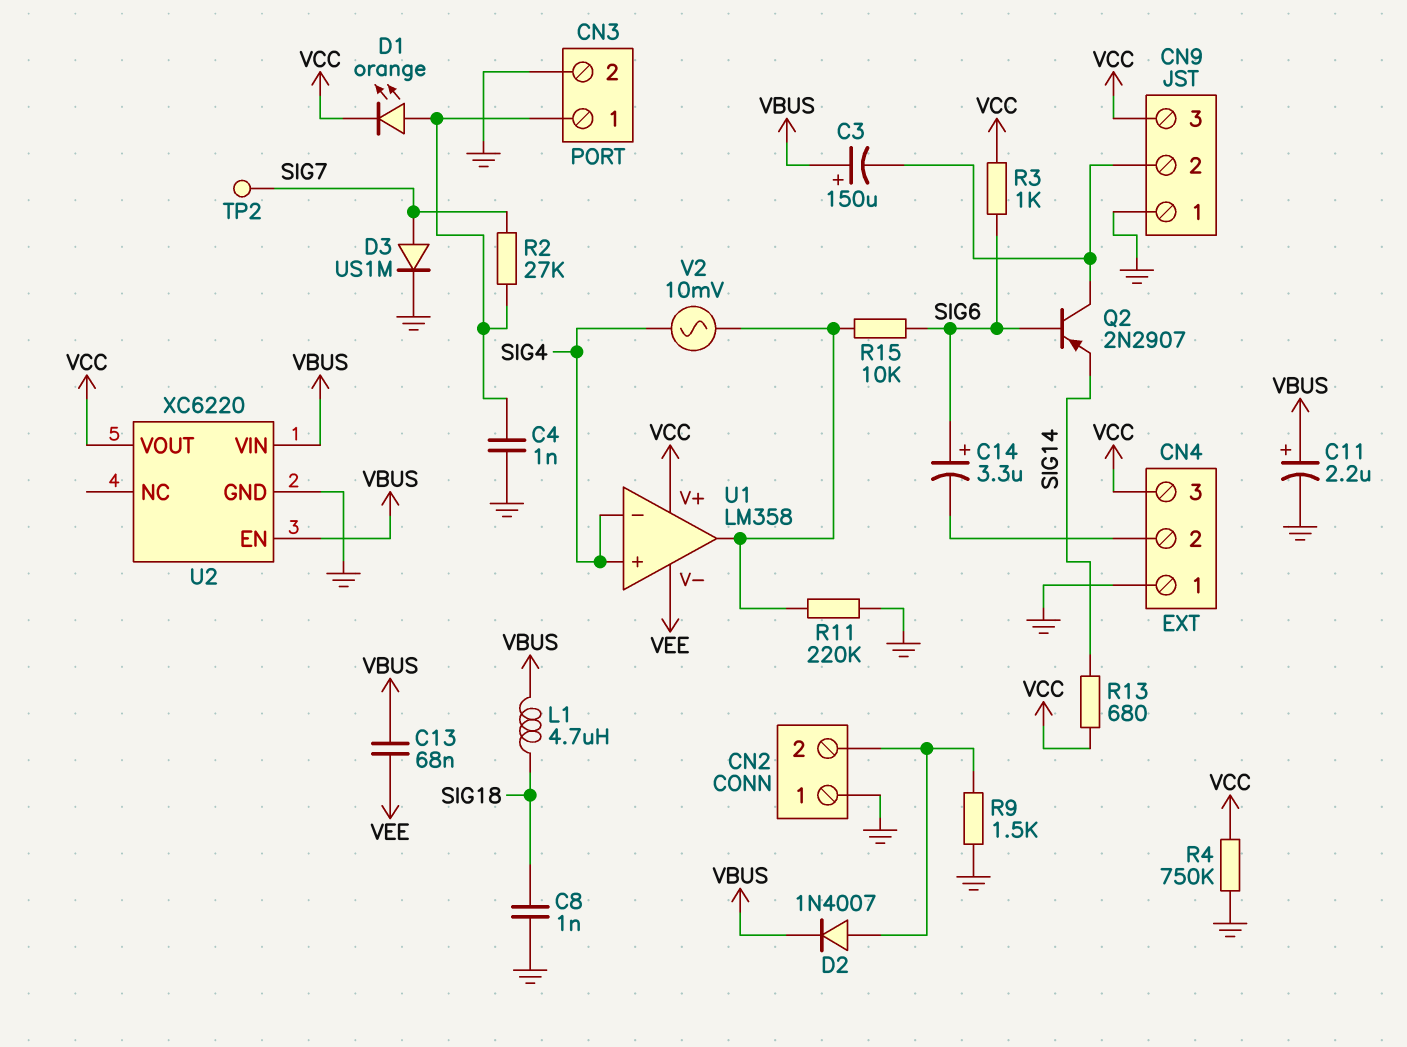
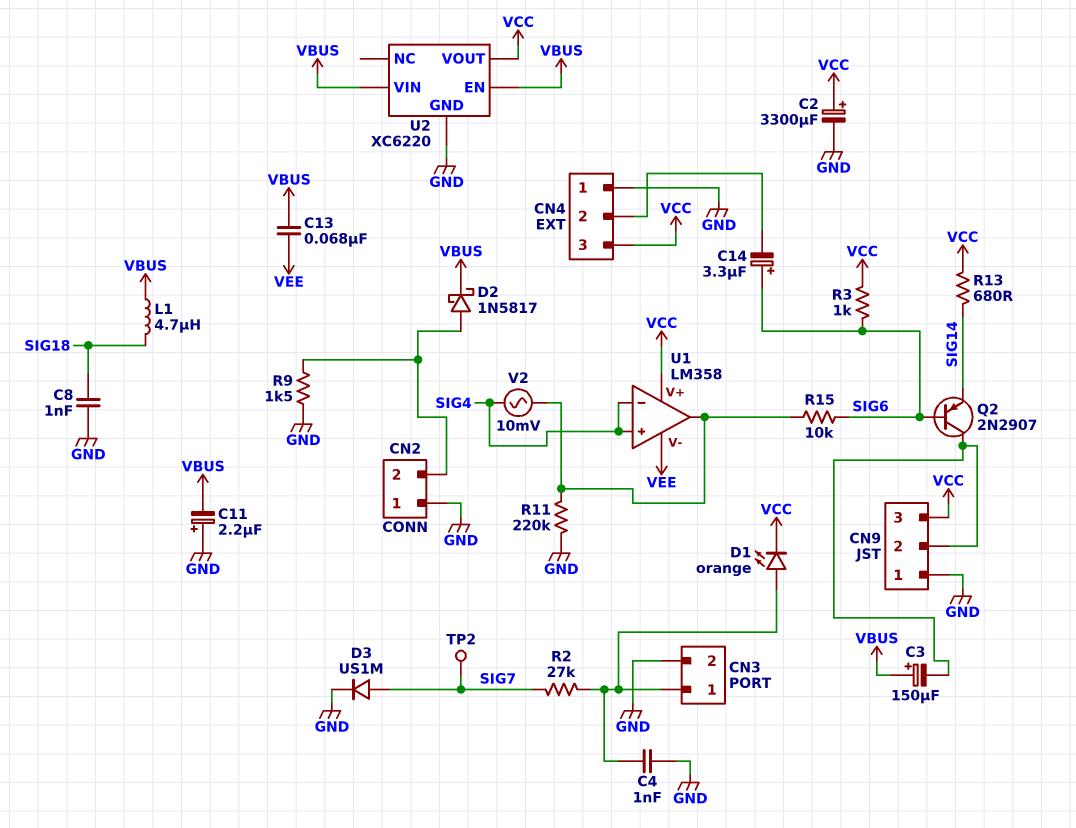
C2: none -> 3300uF (plus VCC, minus GND)
C11: 2.2uF (plus VBUS, minus GND) -> 2.2uF (plus GND, minus VBUS)
D2: diode 1N4007 (A CN2/2, K VBUS) -> schottky 1N5817 (A CN2/2, K VBUS)
R4: 750k (GND, VCC) -> none

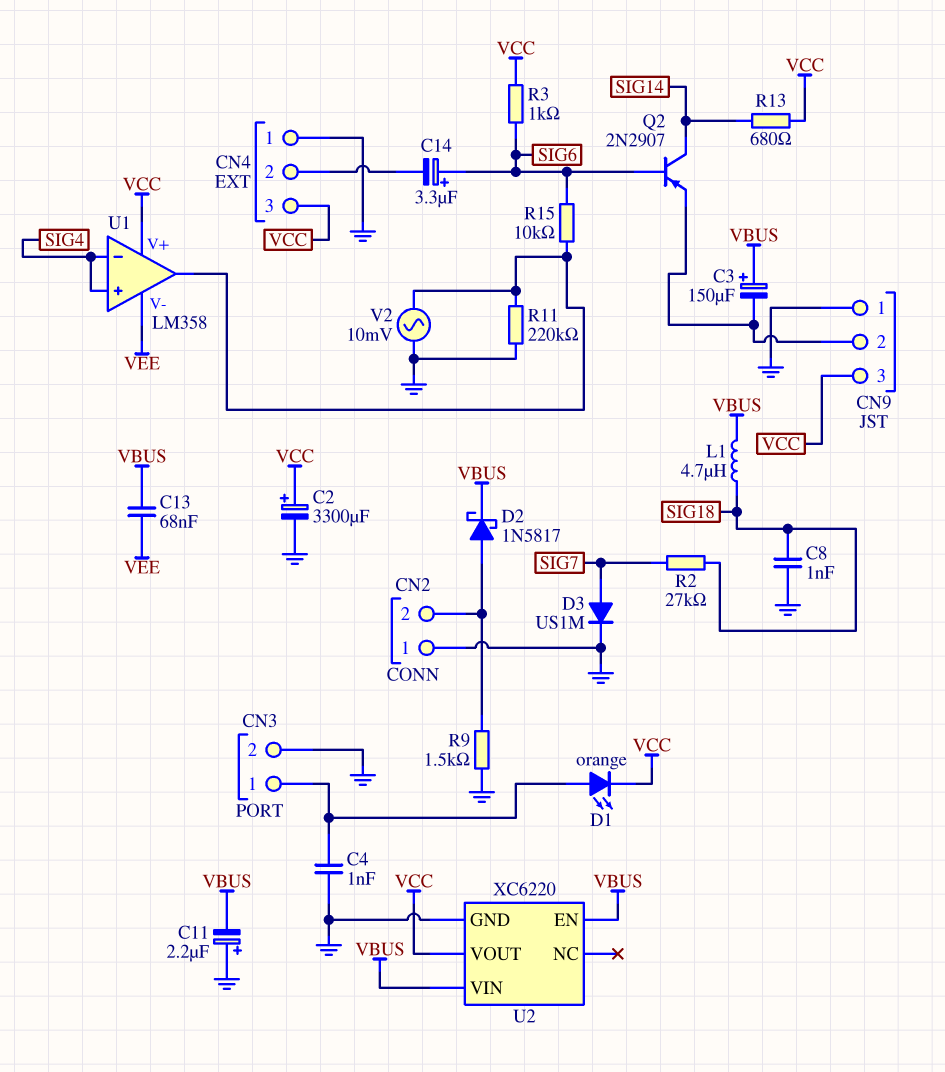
Q2: PNP 2N2907 (B SIG6, C CN9/2, E SIG14) -> PNP 2N2907 (B SIG6, C SIG14, E CN9/2)
R2: 27k (CN3/1, SIG7) -> 27k (SIG7, SIG18)
TP2: test point (SIG7) -> none
V2: AC 10mV (SIG4, U1/out) -> AC 10mV (GND, U1/out)

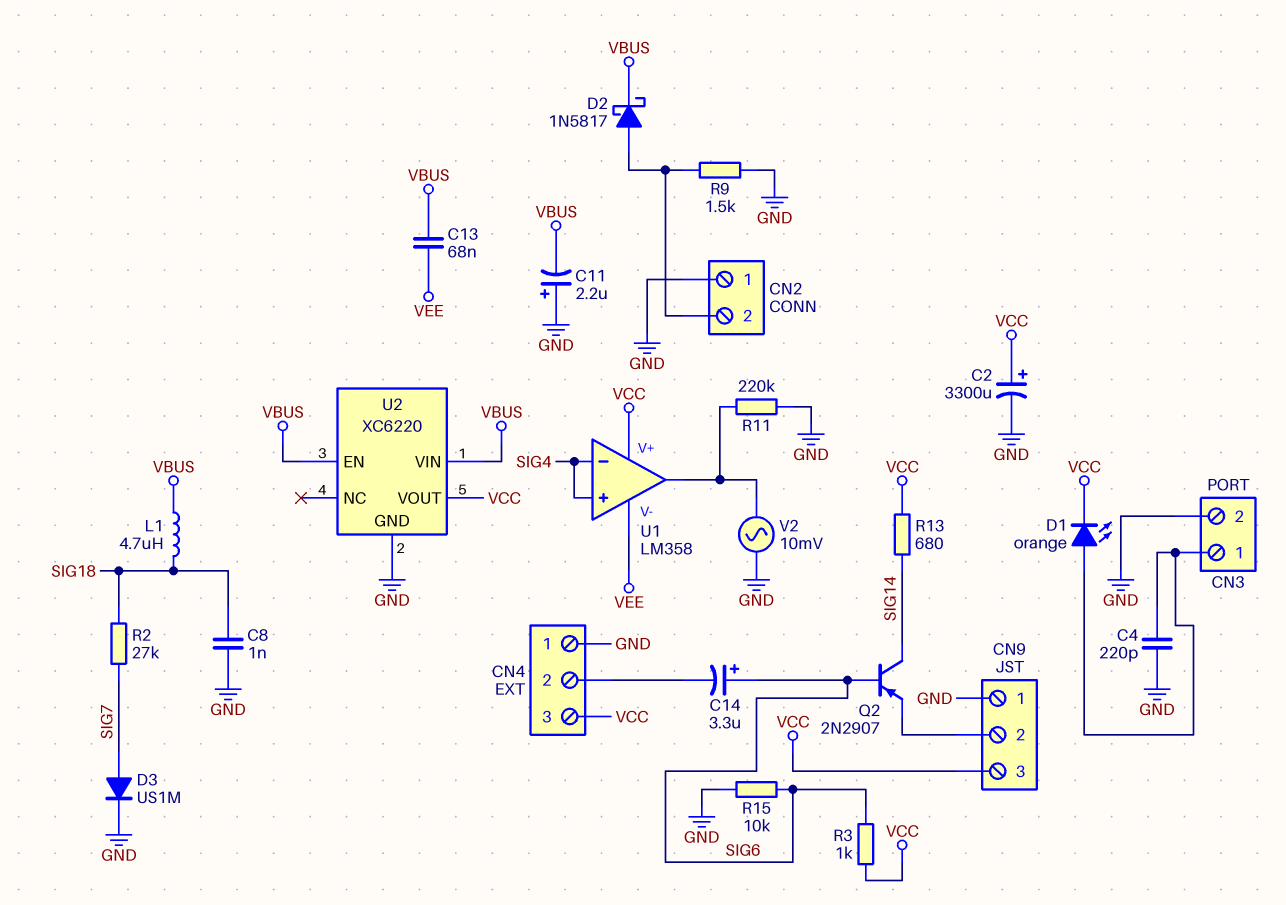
C3: 150uF (plus VBUS, minus CN9/2) -> none
C4: 1nF (CN3/1, GND) -> 220pF (CN3/1, GND)
R15: 10k (SIG6, U1/out) -> 10k (GND, SIG6)

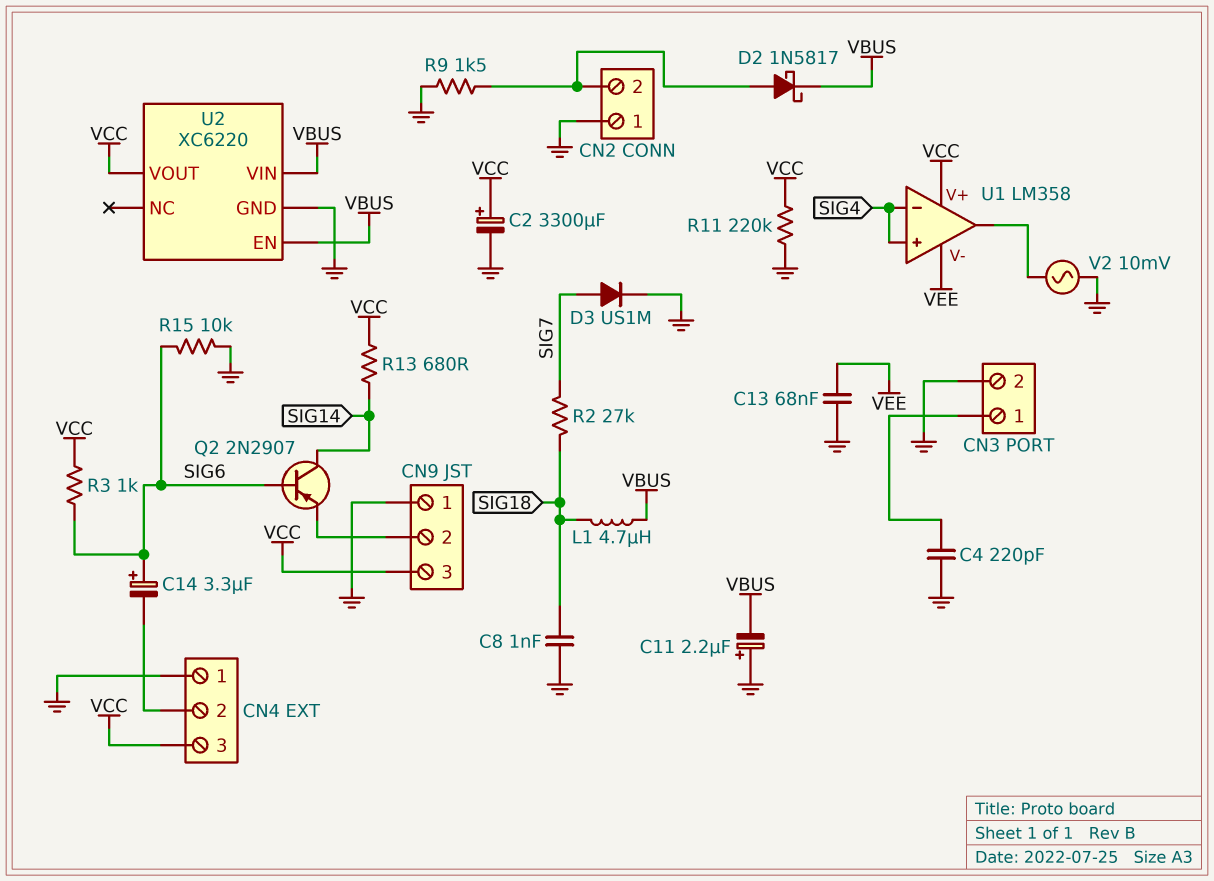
C13: 68nF (VBUS, VEE) -> 68nF (GND, VEE)
D1: LED orange (A CN3/1, K VCC) -> none
R11: 220k (GND, U1/out) -> 220k (GND, VCC)

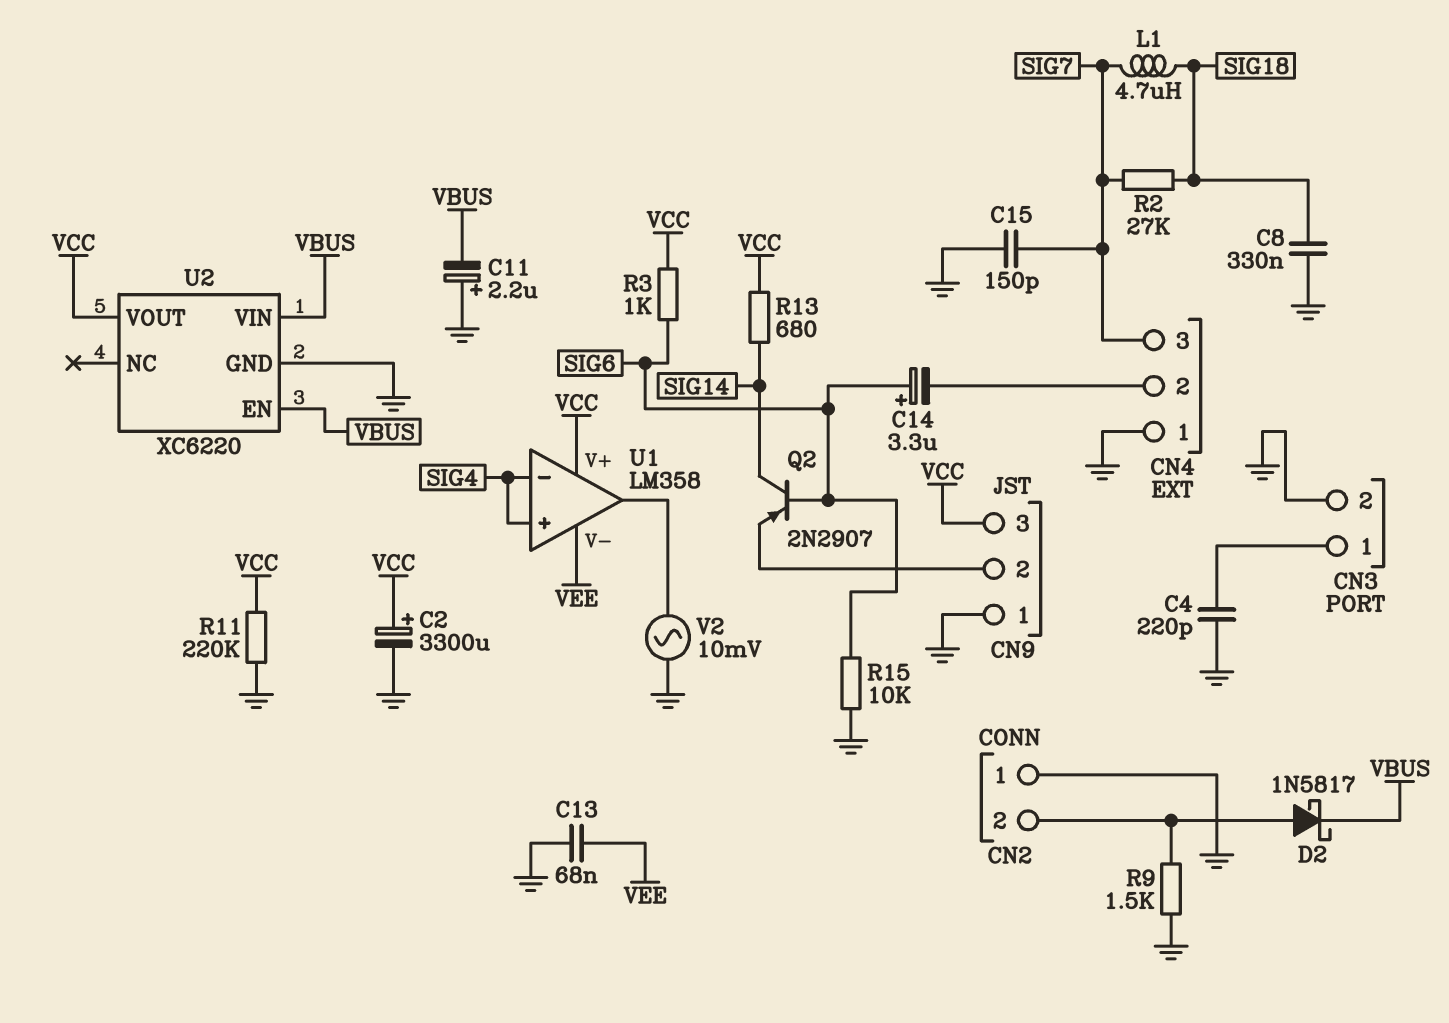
C8: 1nF (GND, SIG18) -> 330nF (GND, SIG18)
C15: none -> 150pF (GND, SIG7)
CN4 pin 3: VCC -> SIG7
D3: diode US1M (A SIG7, K GND) -> none
L1: 4.7uH (SIG18, VBUS) -> 4.7uH (SIG7, SIG18)

